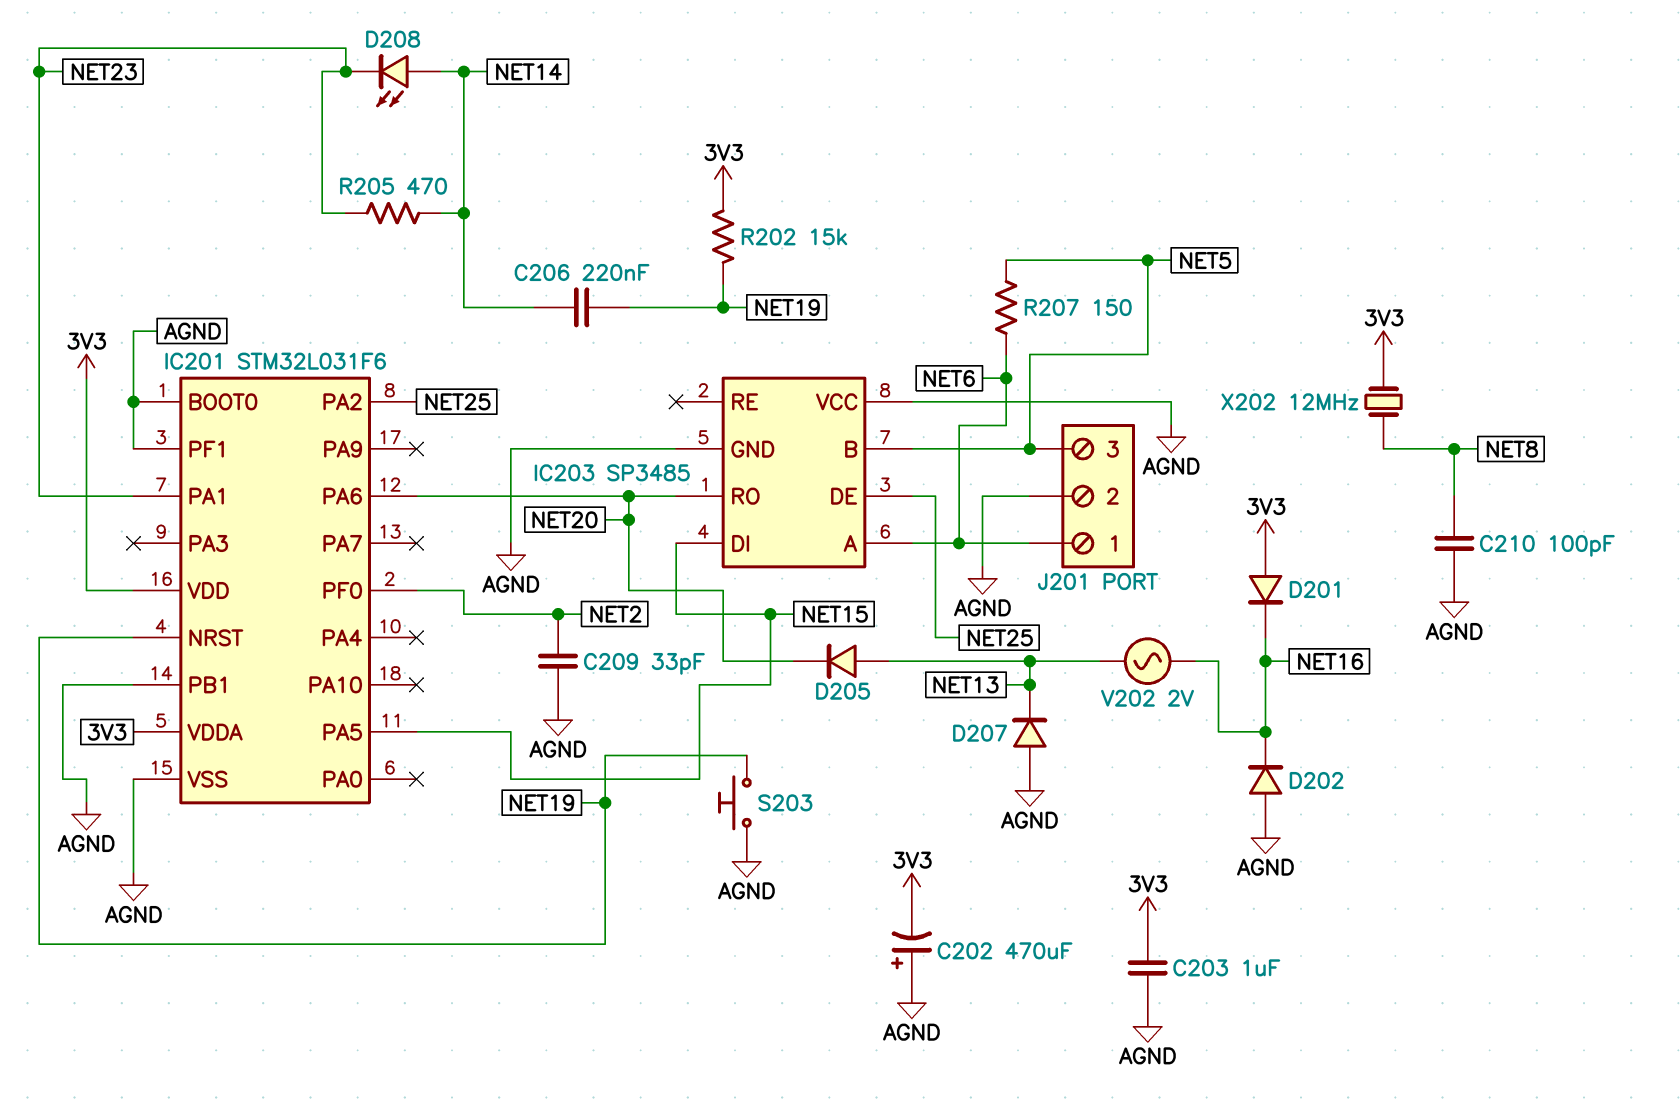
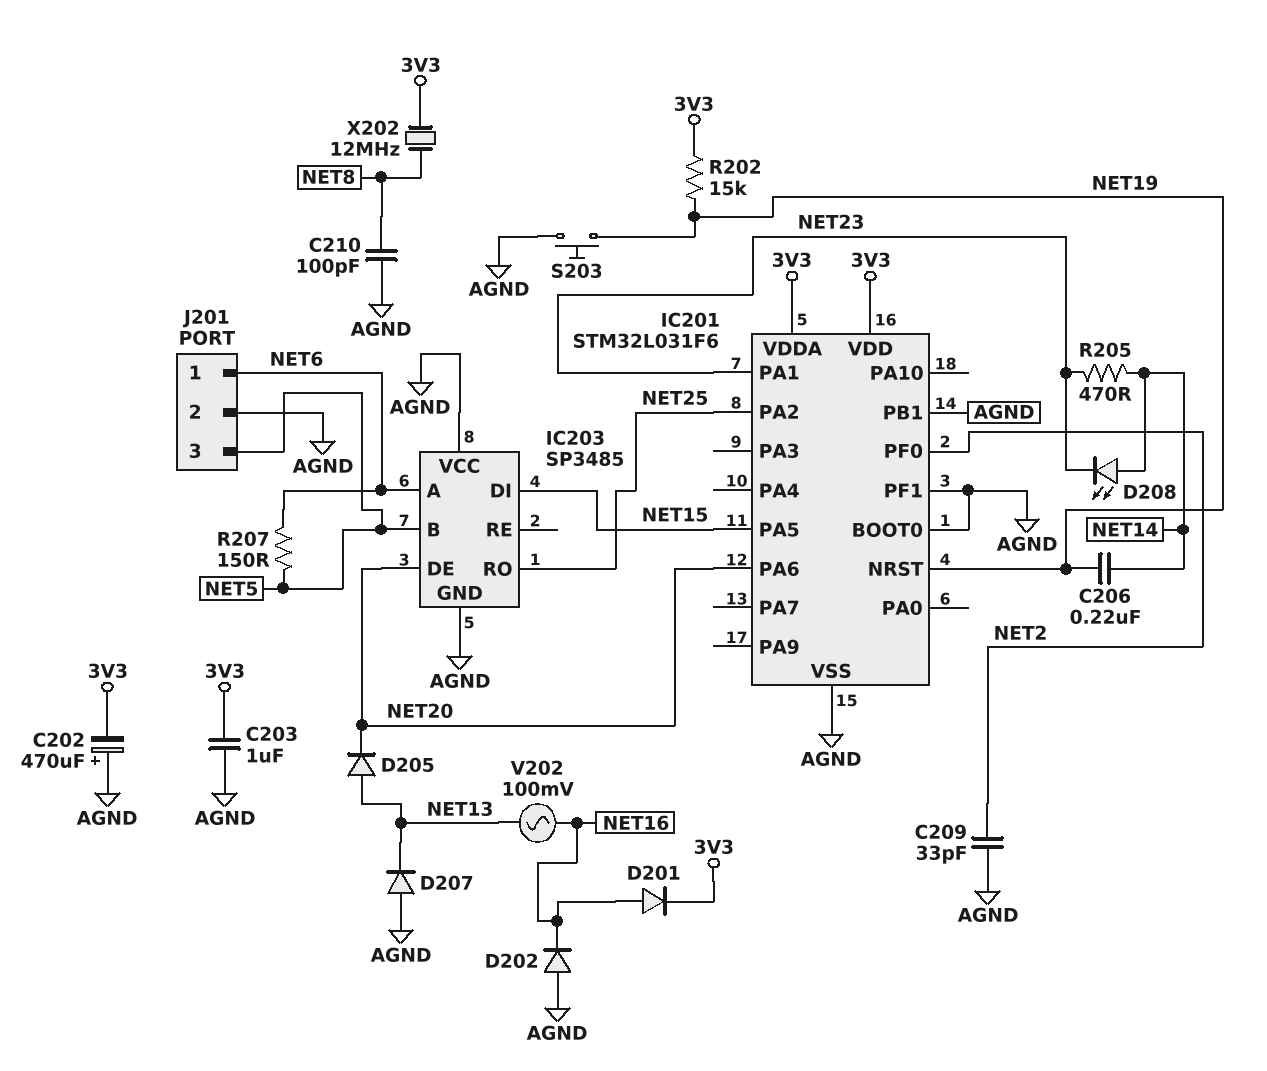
D201: diode (A 3V3, K NET16) -> diode (A NET16, K 3V3)
IC203 pin DE: NET25 -> NET20
IC203 pin RO: NET20 -> NET25
V202: AC 2V (NET13, NET16) -> AC 100mV (NET13, NET16)

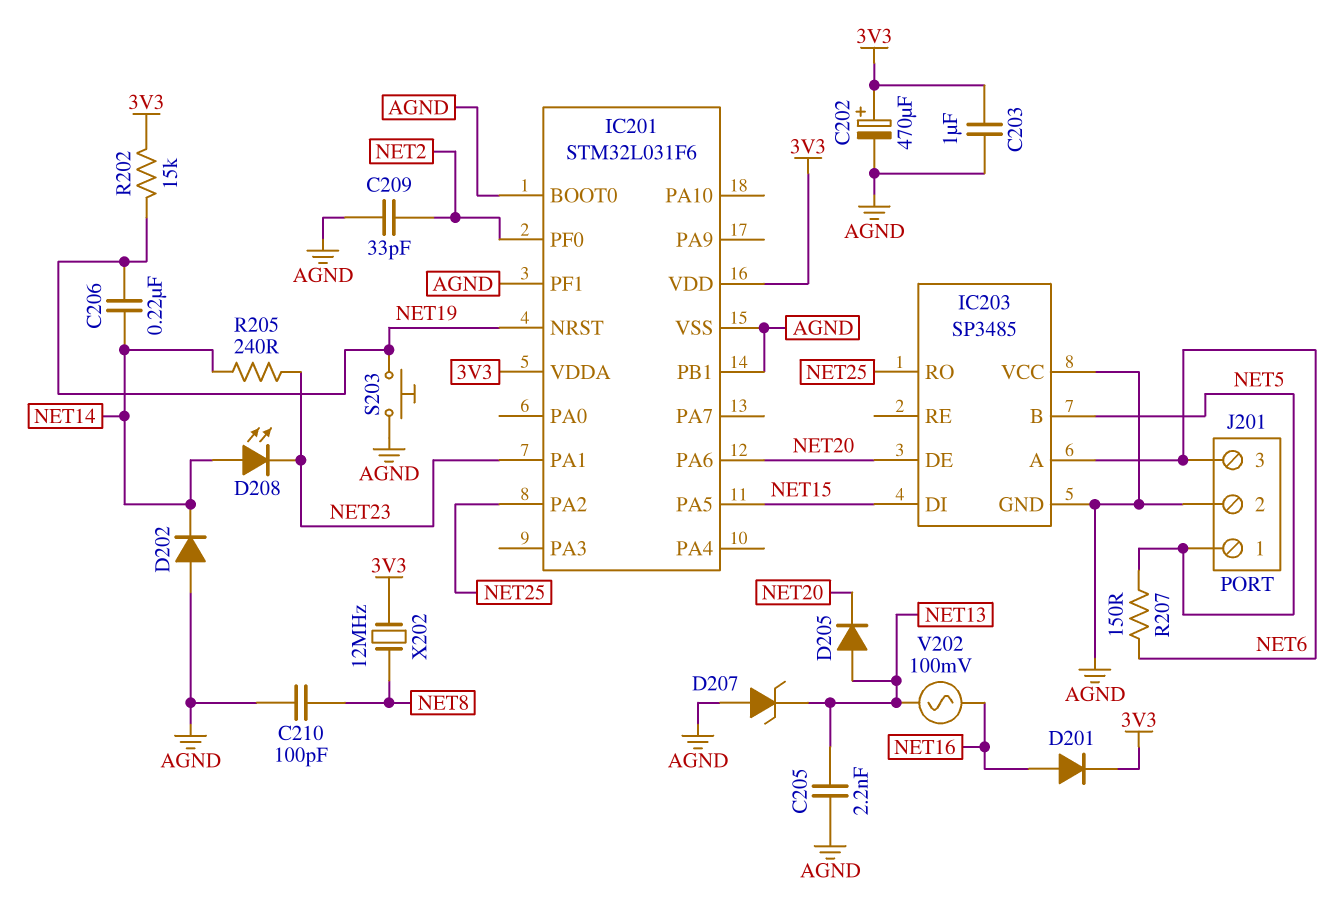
C202: 470uF (plus AGND, minus 3V3) -> 470uF (plus 3V3, minus AGND)
C205: none -> 2.2nF (AGND, NET13)
D202: diode (A AGND, K NET16) -> diode (A AGND, K NET14)
D207: diode (A AGND, K NET13) -> zener (A AGND, K NET13)
J201 pin 1: NET6 -> NET5
J201 pin 3: NET5 -> NET6
R205: 470 (NET14, NET23) -> 240 (NET14, NET23)

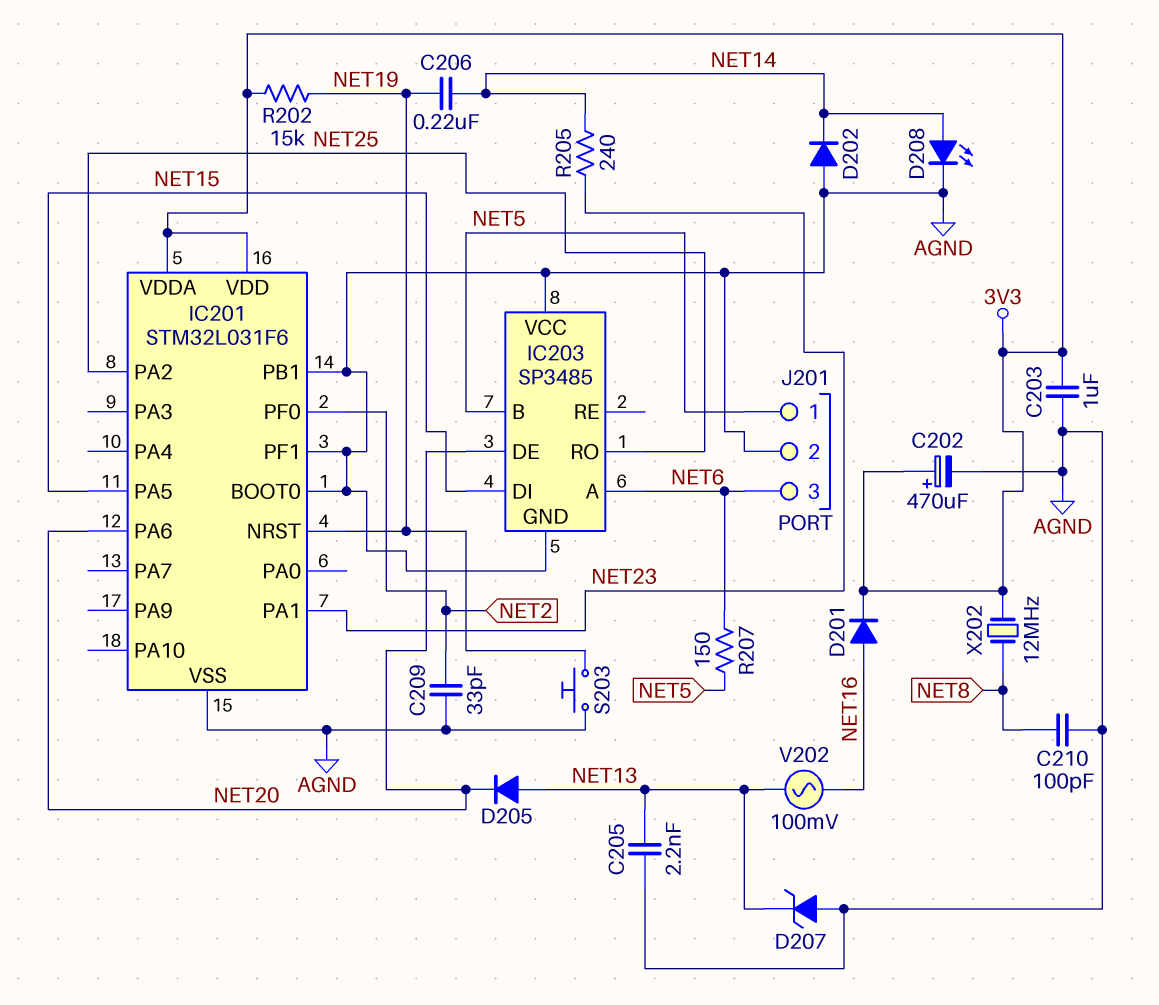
D208: LED (A NET14, K NET23) -> LED (A NET14, K AGND)

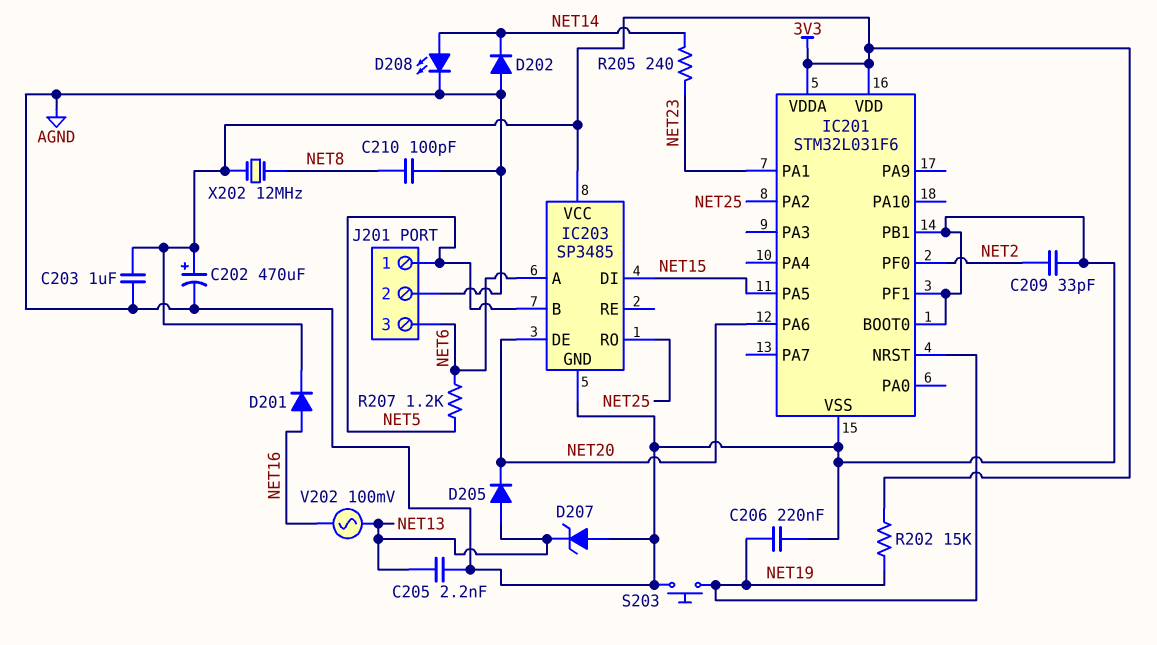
C206: 220nF (NET14, NET19) -> 220nF (AGND, NET19)
IC203 pin VCC: AGND -> 3V3
R207: 150 (NET5, NET6) -> 1.2k (NET5, NET6)

